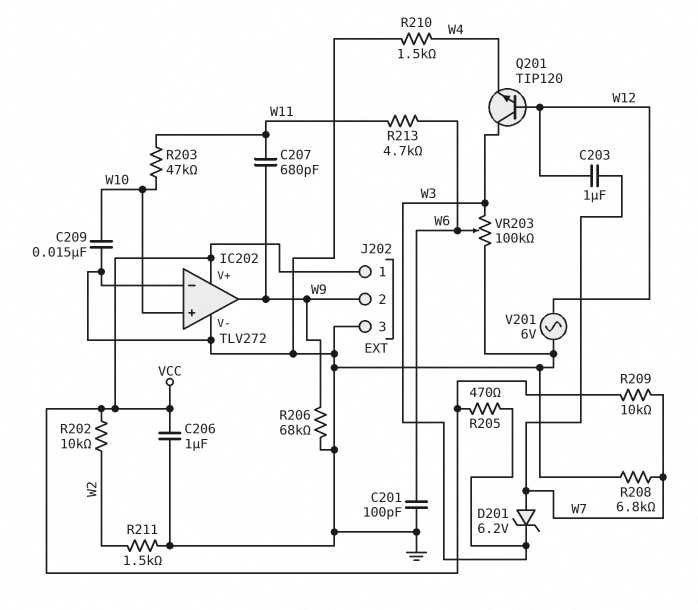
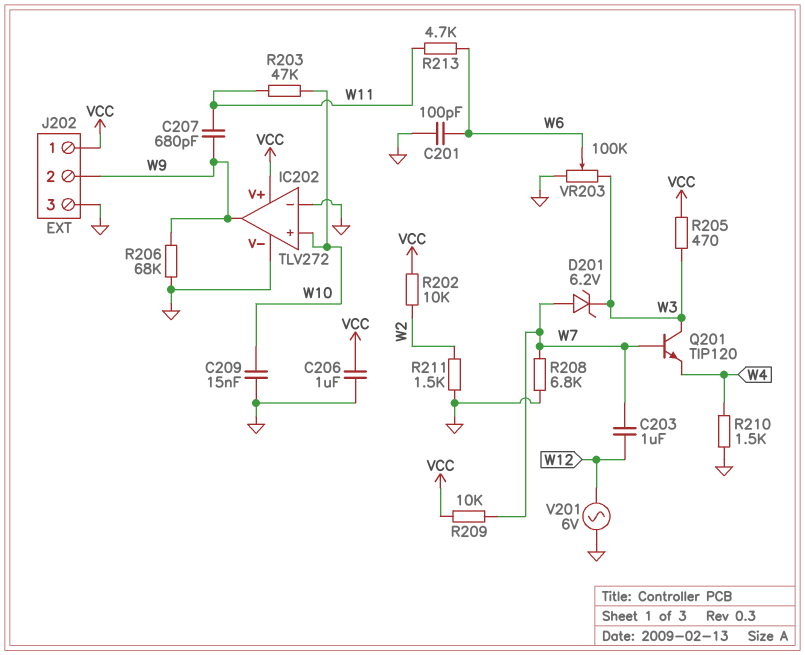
Q201: NPN TIP120 (B W12, C W3, E W4) -> NPN TIP120 (B W7, C W3, E W4)

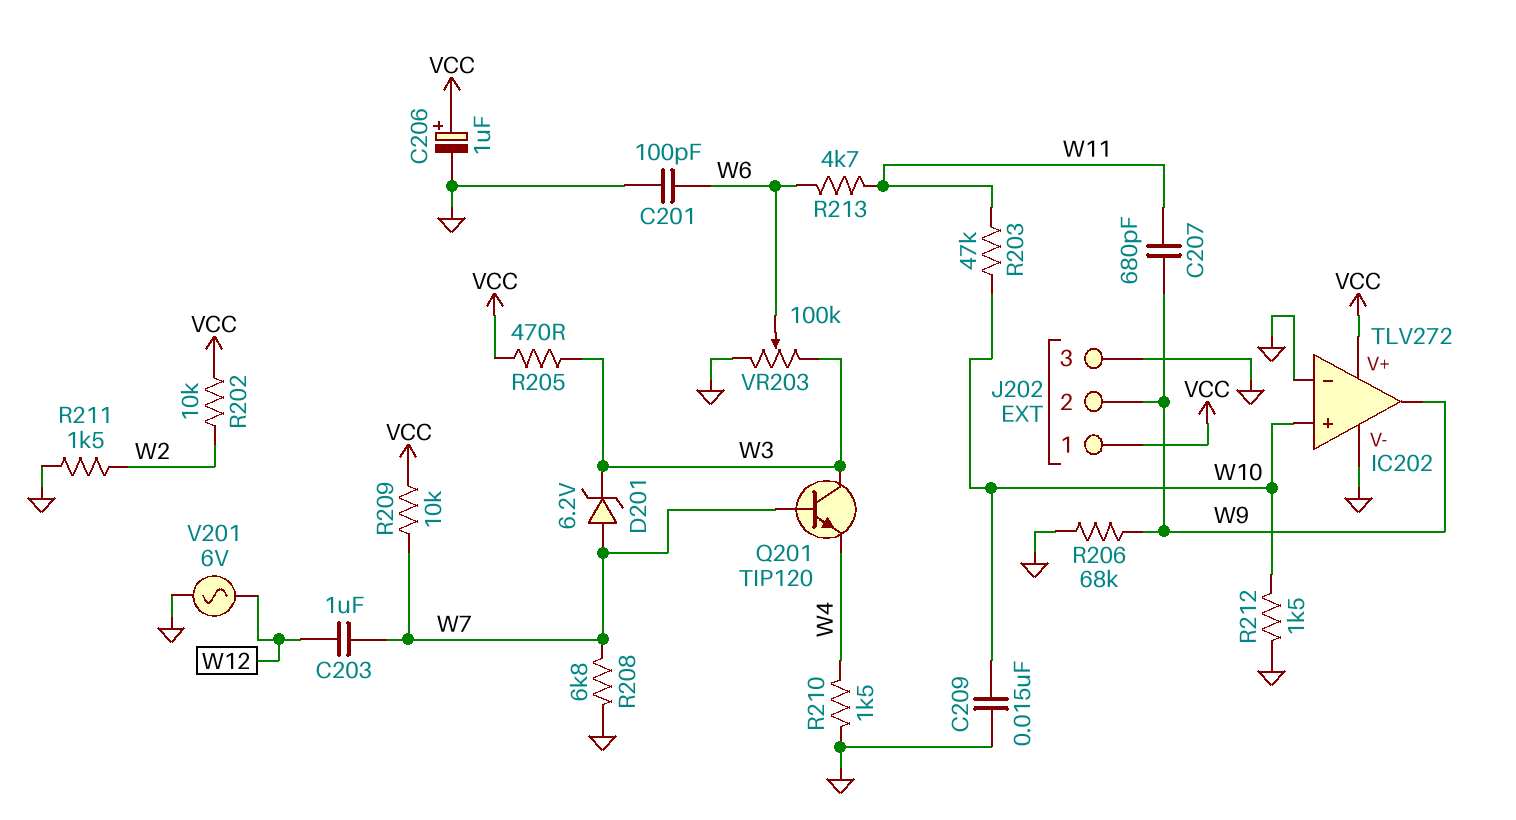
C206: 1uF (GND, VCC) -> 1uF (plus VCC, minus GND)
R212: none -> 1.5k (GND, W10)

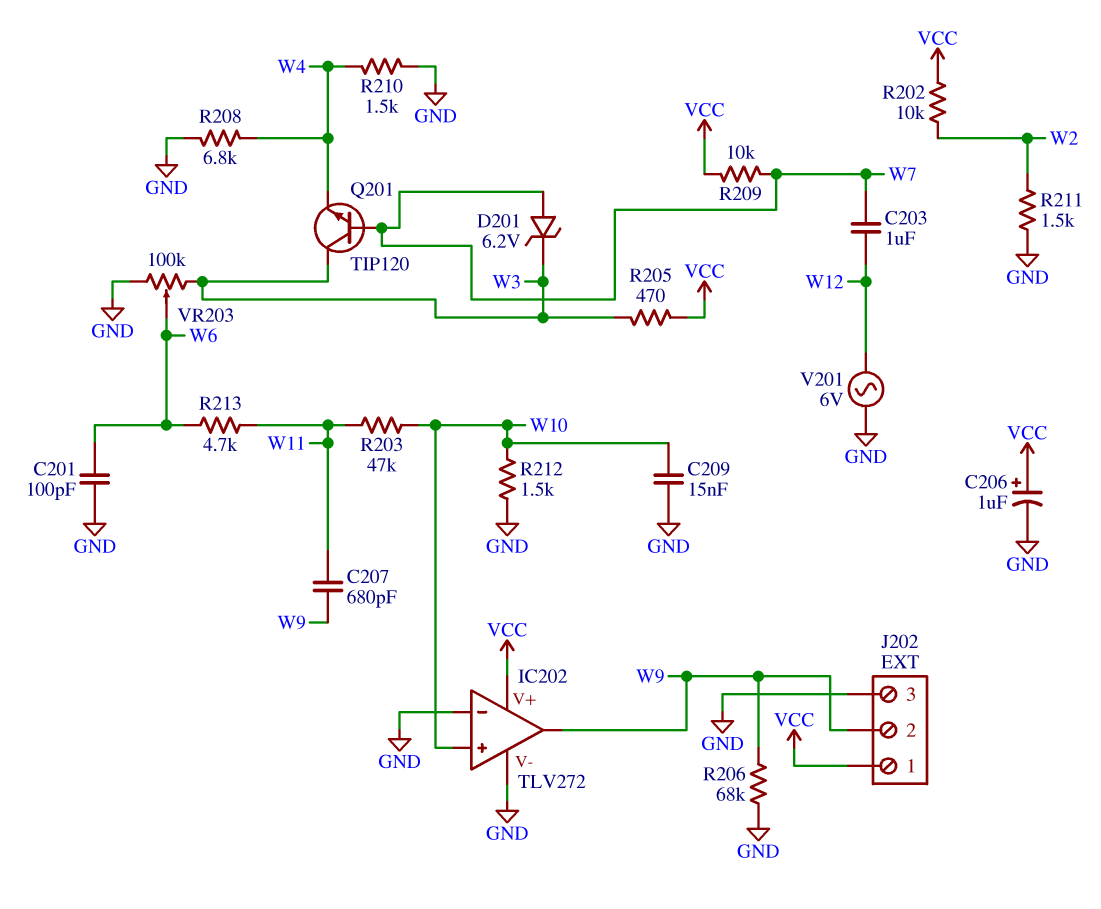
R208: 6.8k (GND, W7) -> 6.8k (GND, W4)

